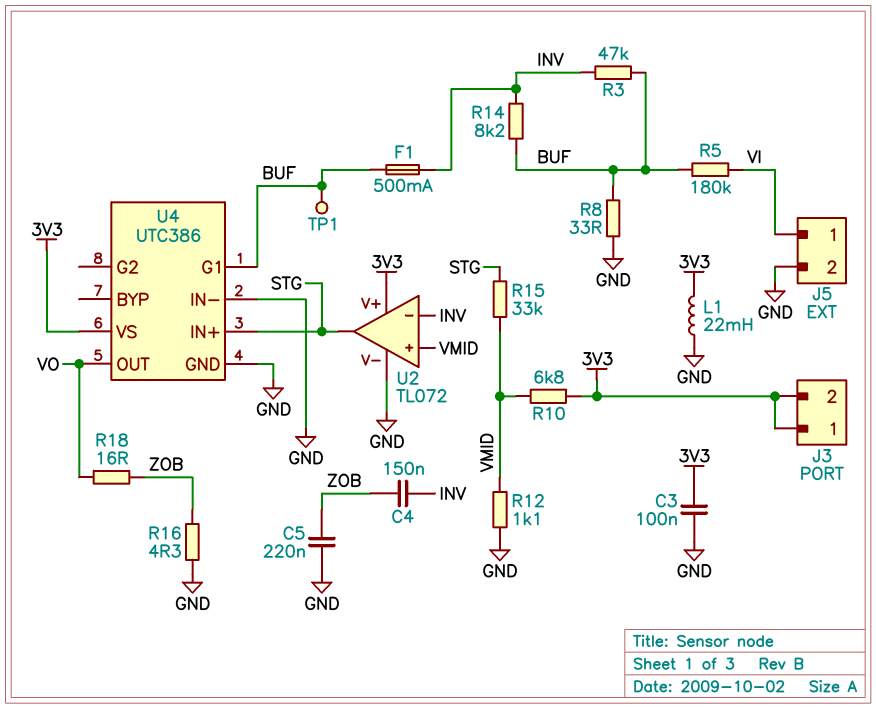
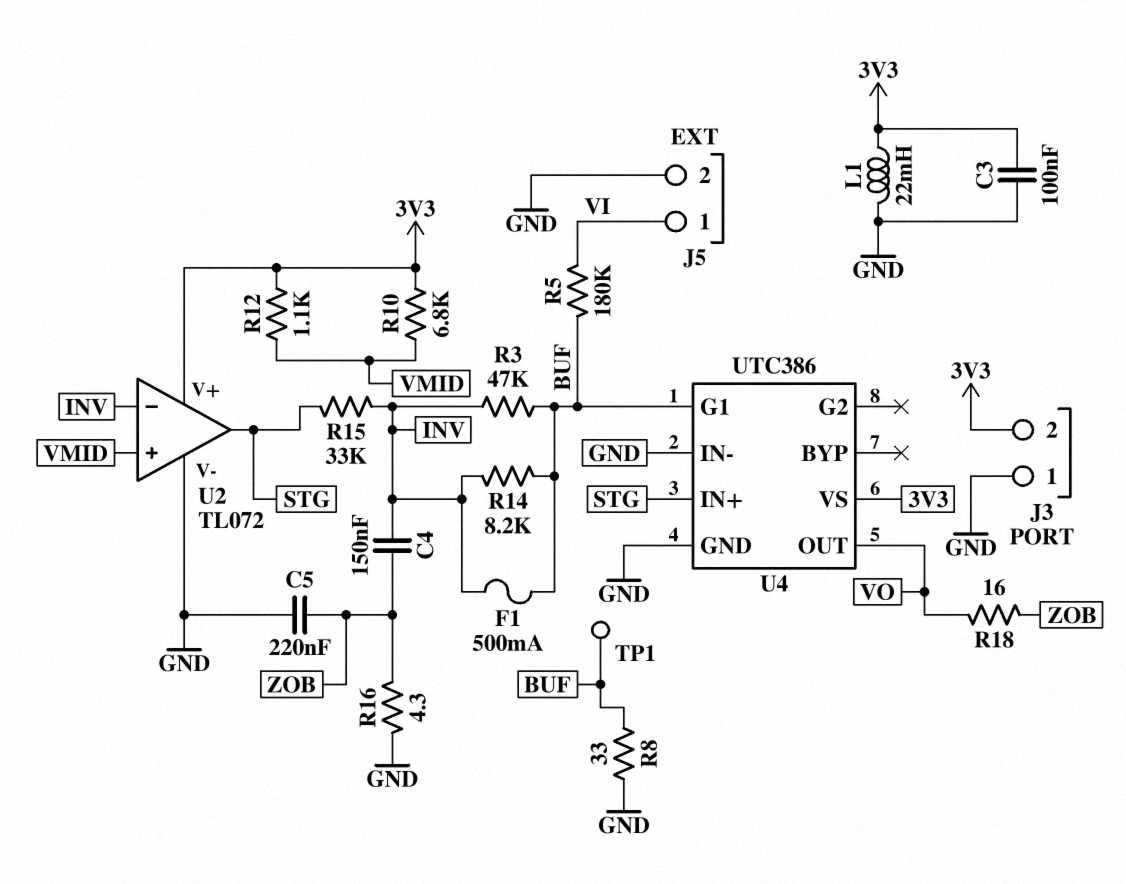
J3 pin 1: 3V3 -> GND
R12: 1.1k (GND, VMID) -> 1.1k (3V3, VMID)
R15: 33k (STG, VMID) -> 33k (INV, STG)

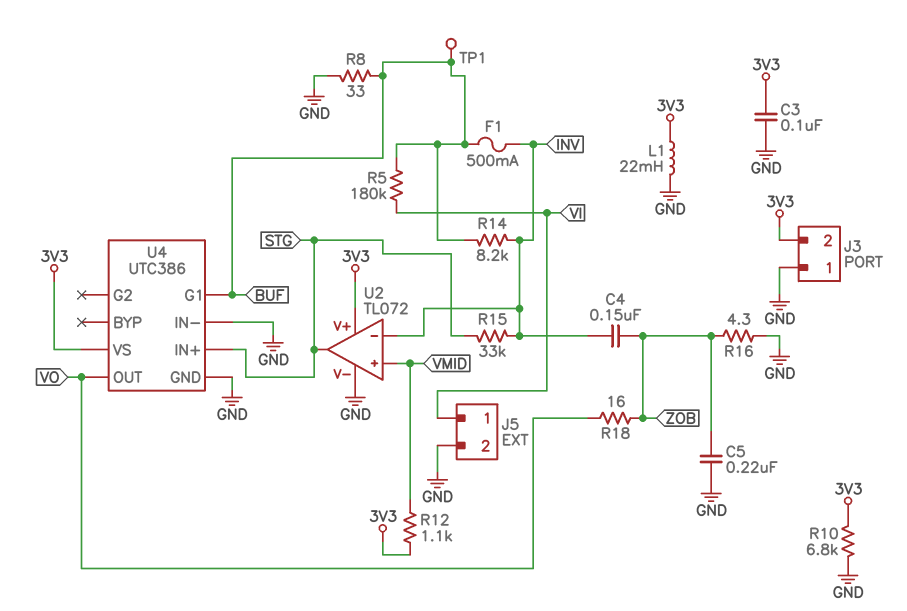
R3: 47k (BUF, INV) -> none
R10: 6.8k (3V3, VMID) -> 6.8k (3V3, GND)

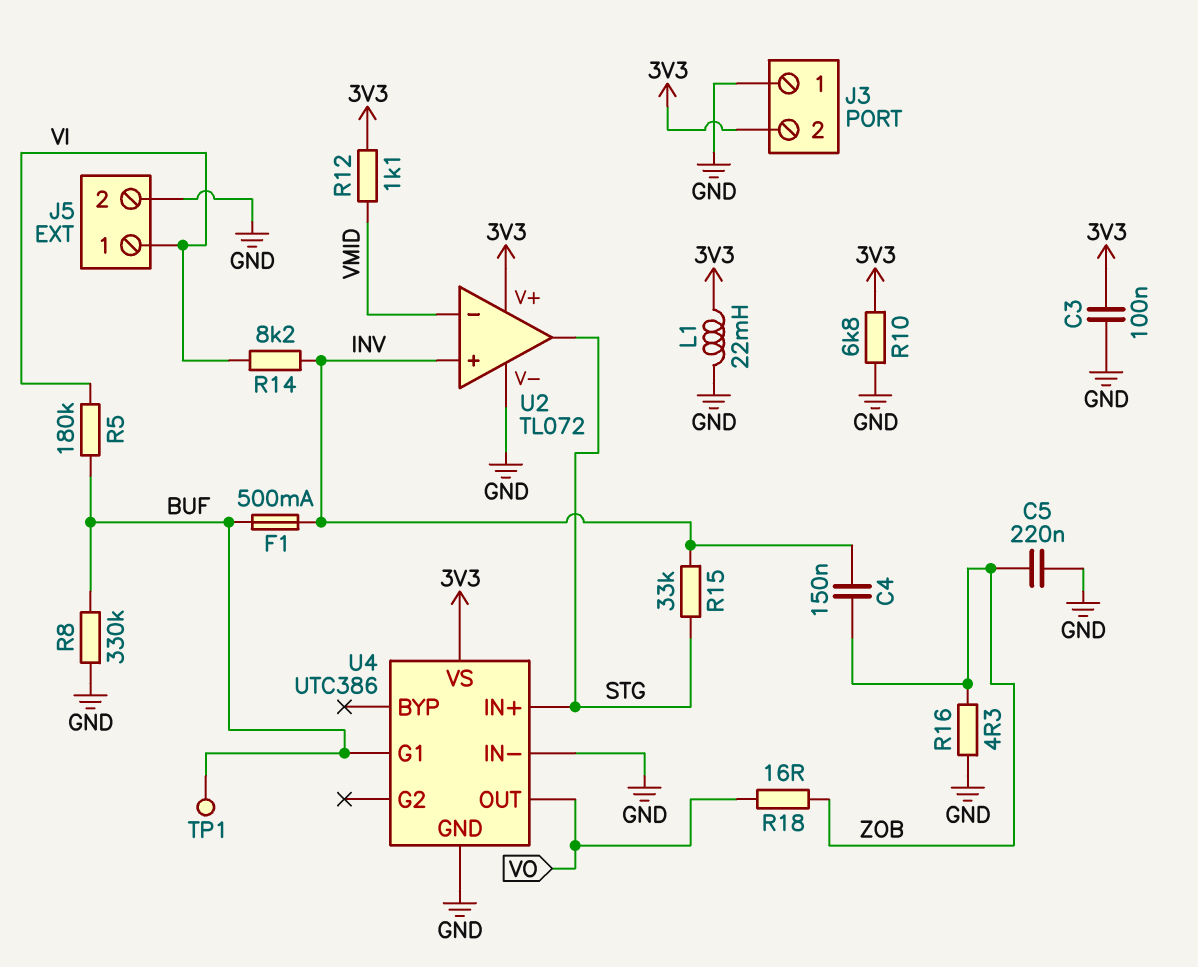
R8: 33 (BUF, GND) -> 330k (BUF, GND)
R14: 8.2k (BUF, INV) -> 8.2k (INV, VI)
U2 pin in+: VMID -> INV
U2 pin in-: INV -> VMID

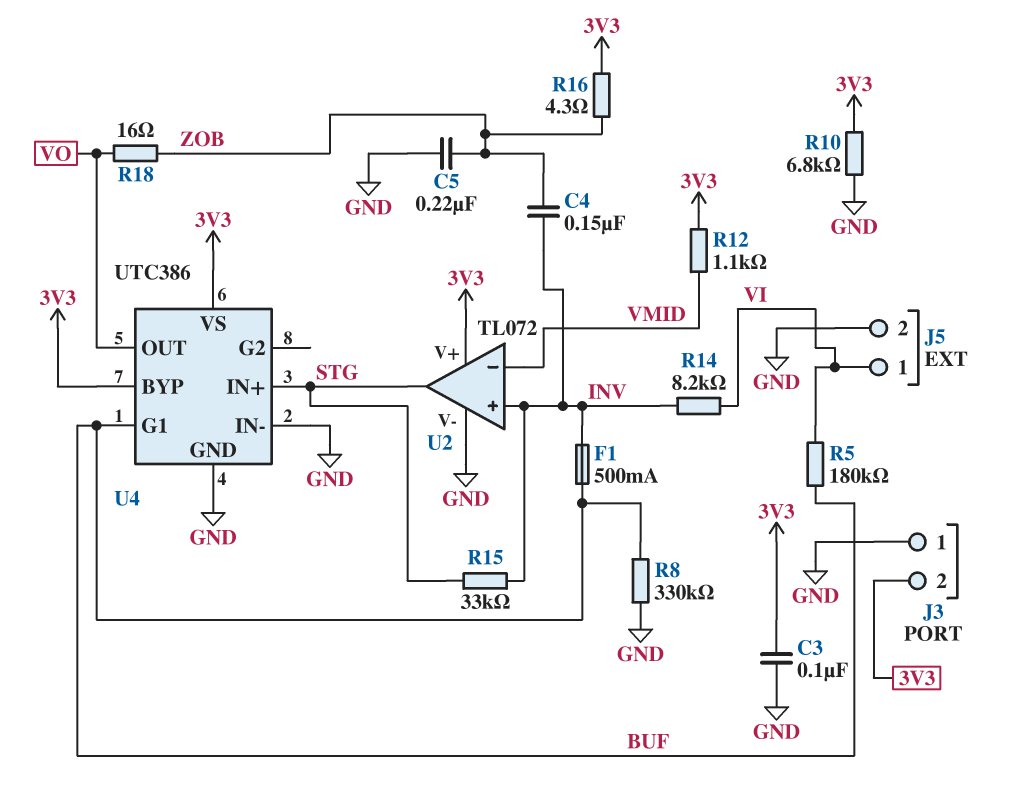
L1: 22mH (3V3, GND) -> none
R16: 4.3 (GND, ZOB) -> 4.3 (3V3, ZOB)
TP1: test point (BUF) -> none
U4 pin BYP: none -> 3V3

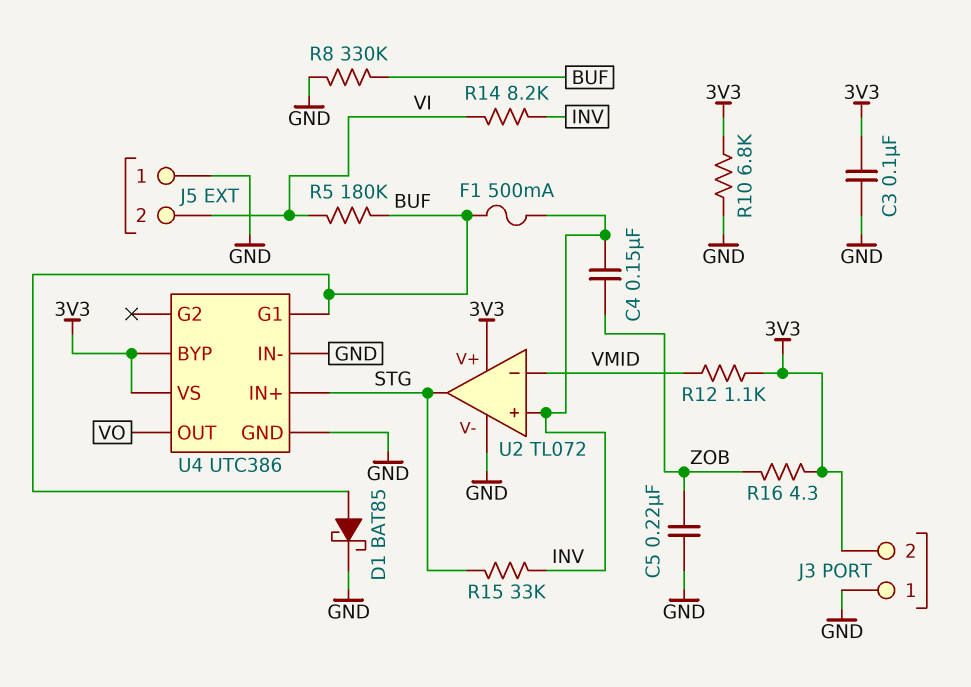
D1: none -> schottky BAT85 (A BUF, K GND)
J5 pin 1: VI -> GND
J5 pin 2: GND -> VI
R18: 16 (VO, ZOB) -> none

